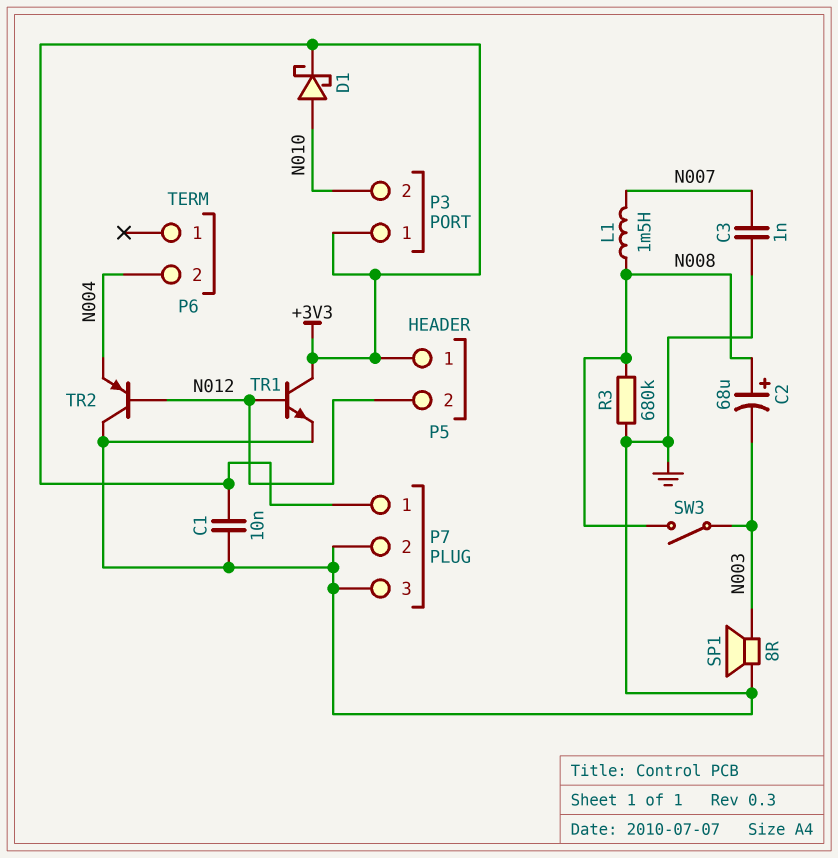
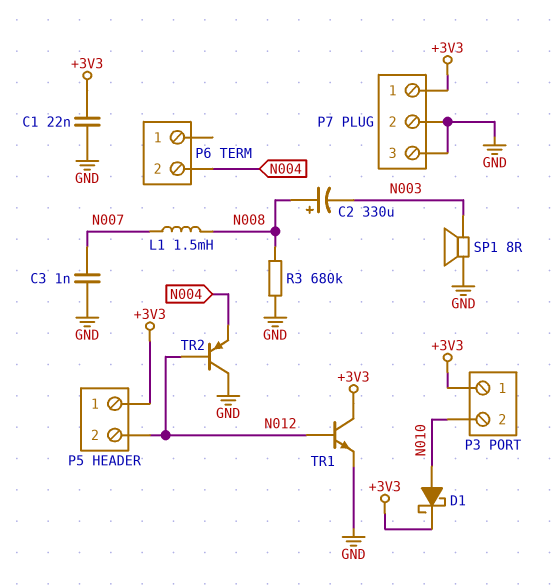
C1: 10nF (+3V3, GND) -> 22nF (+3V3, GND)
C2: 68uF (plus N008, minus N003) -> 330uF (plus N008, minus N003)
SW3: switch (N003, N008) -> none

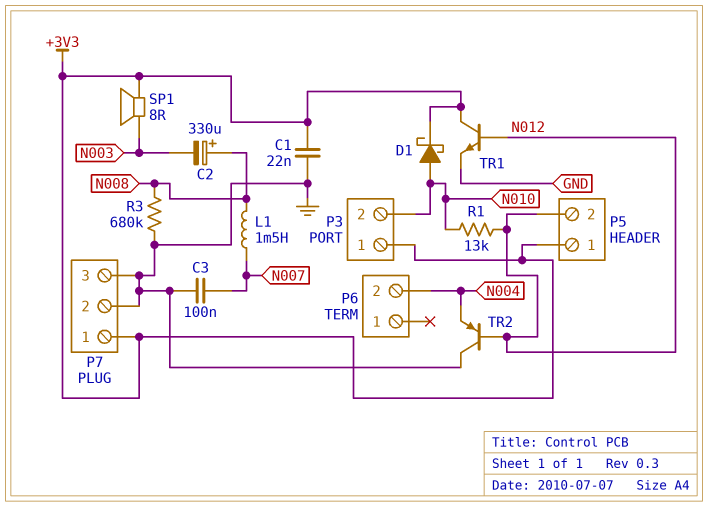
C3: 1nF (GND, N007) -> 100nF (GND, N007)
R1: none -> 13k (N010, N012)
SP1: speaker 8R (GND, N003) -> speaker 8R (+3V3, N003)

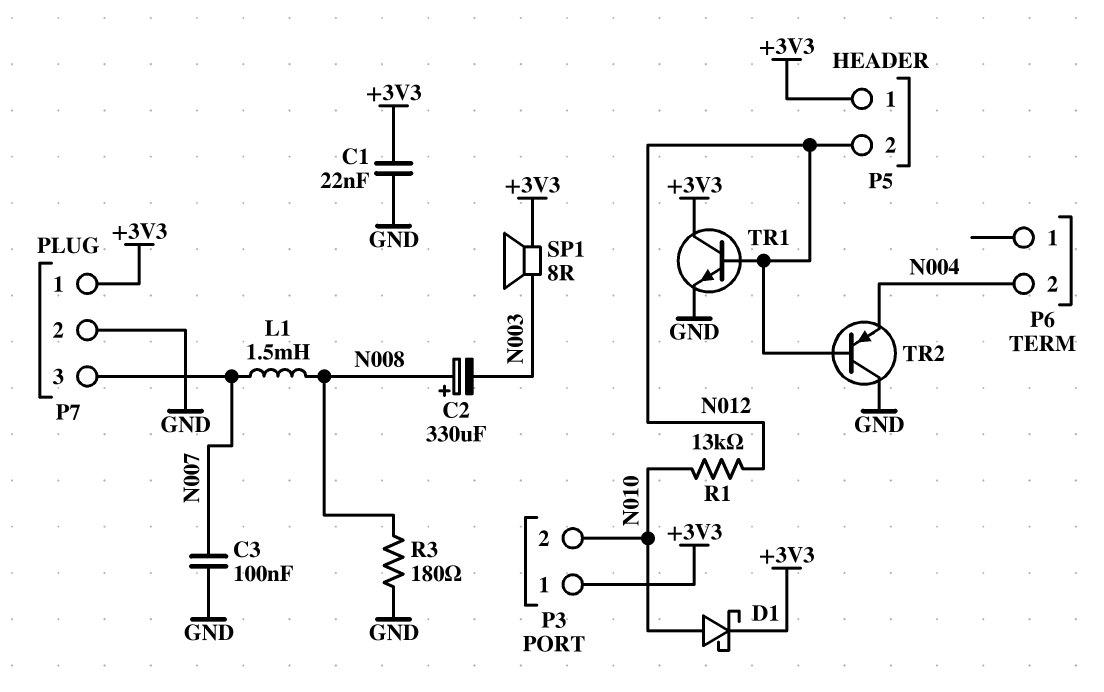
P7 pin 3: GND -> N007
R3: 680k (GND, N008) -> 180 (GND, N008)

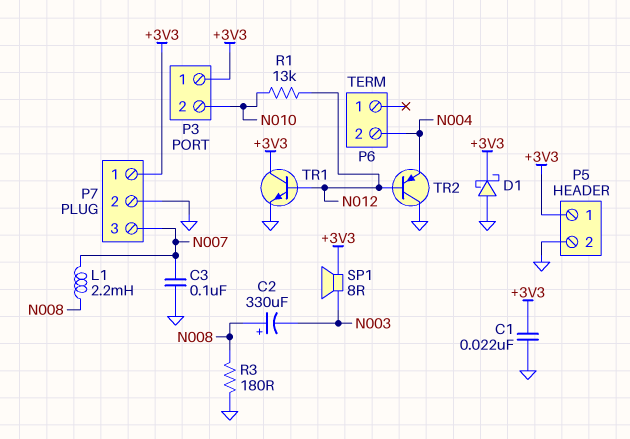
D1: schottky (A N010, K +3V3) -> schottky (A GND, K +3V3)
L1: 1.5mH (N007, N008) -> 2.2mH (N007, N008)
P5 pin 2: N012 -> GND

